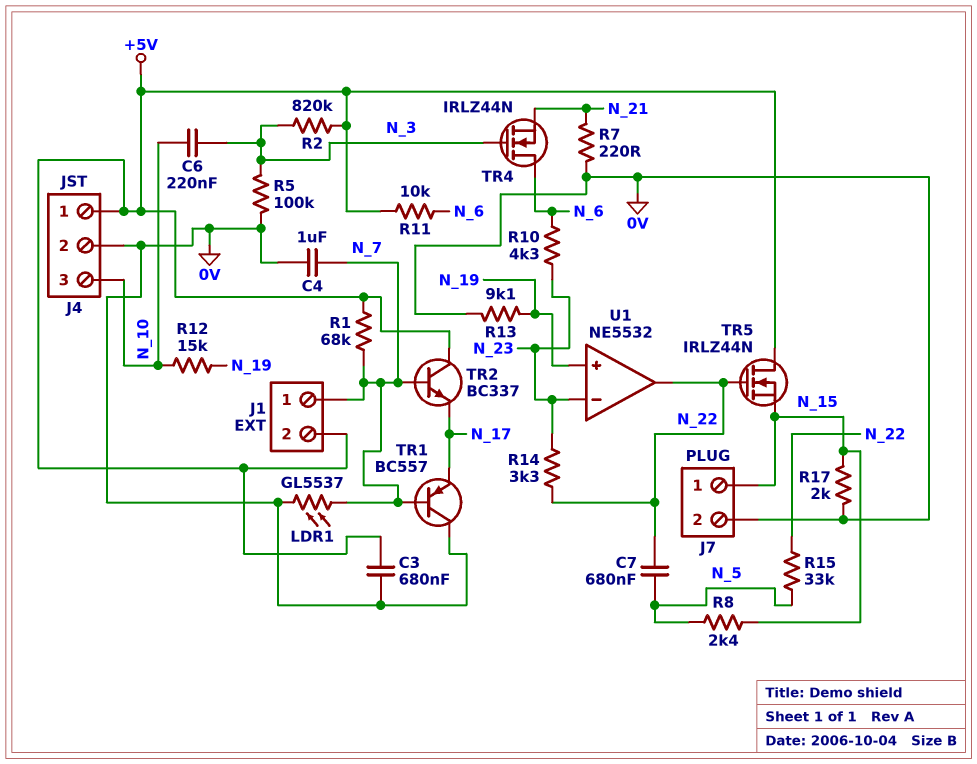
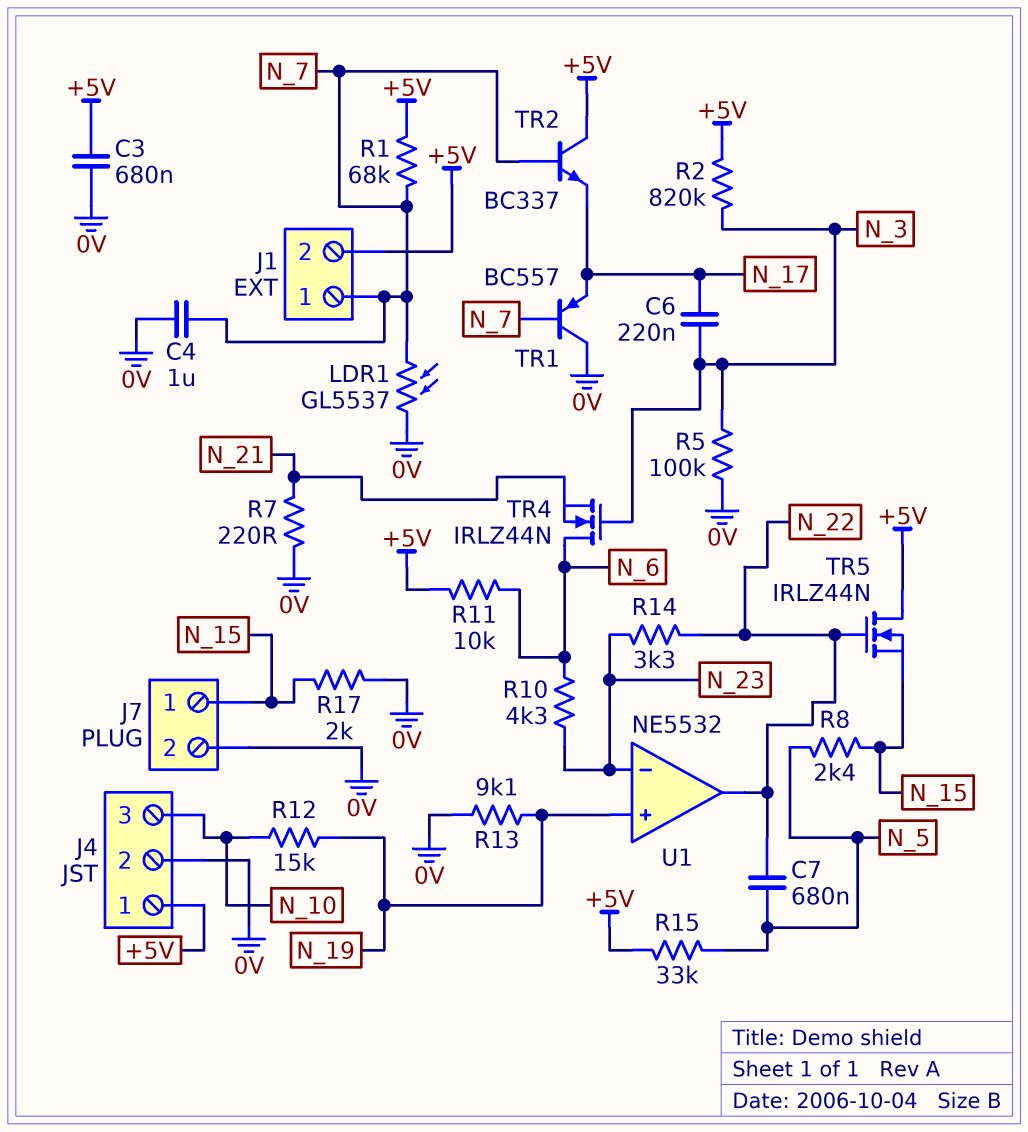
C6: 220nF (N_3, N_10) -> 220nF (N_3, N_17)
R15: 33k (N_5, N_22) -> 33k (+5V, N_5)

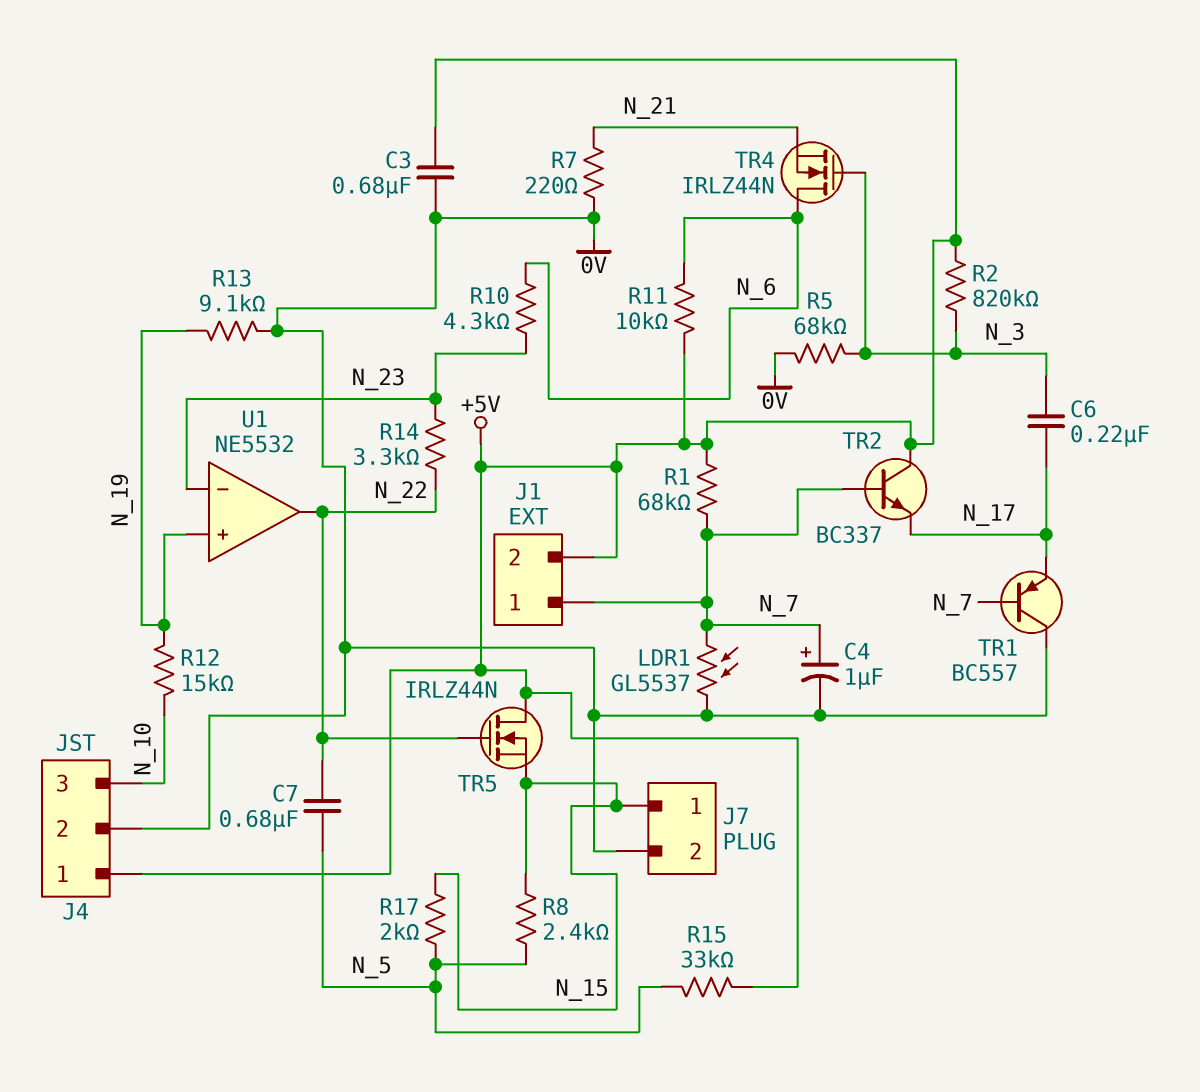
C4: 1uF (0V, N_7) -> 1uF (plus N_7, minus 0V)
R5: 100k (0V, N_3) -> 68k (0V, N_3)
R17: 2k (0V, N_15) -> 2k (N_5, N_15)

